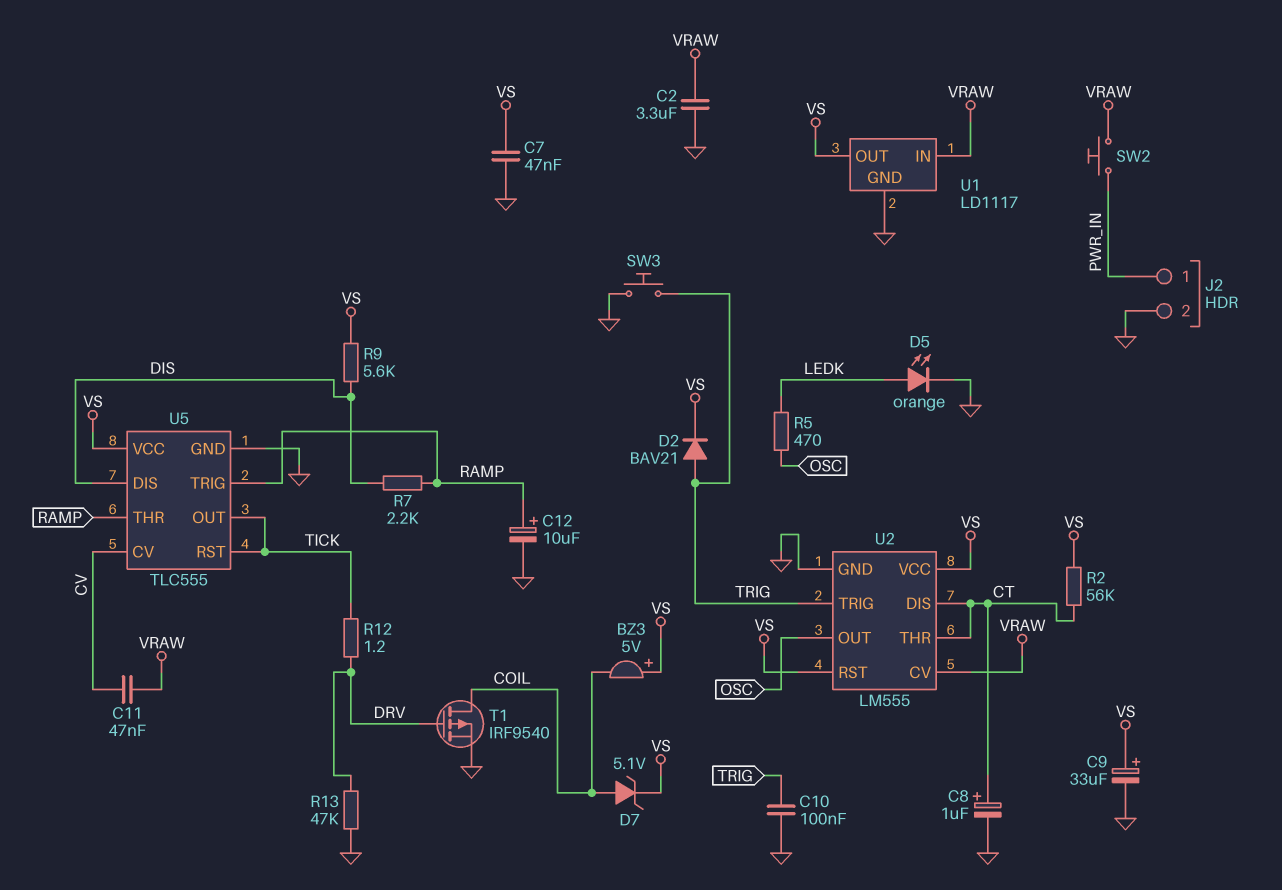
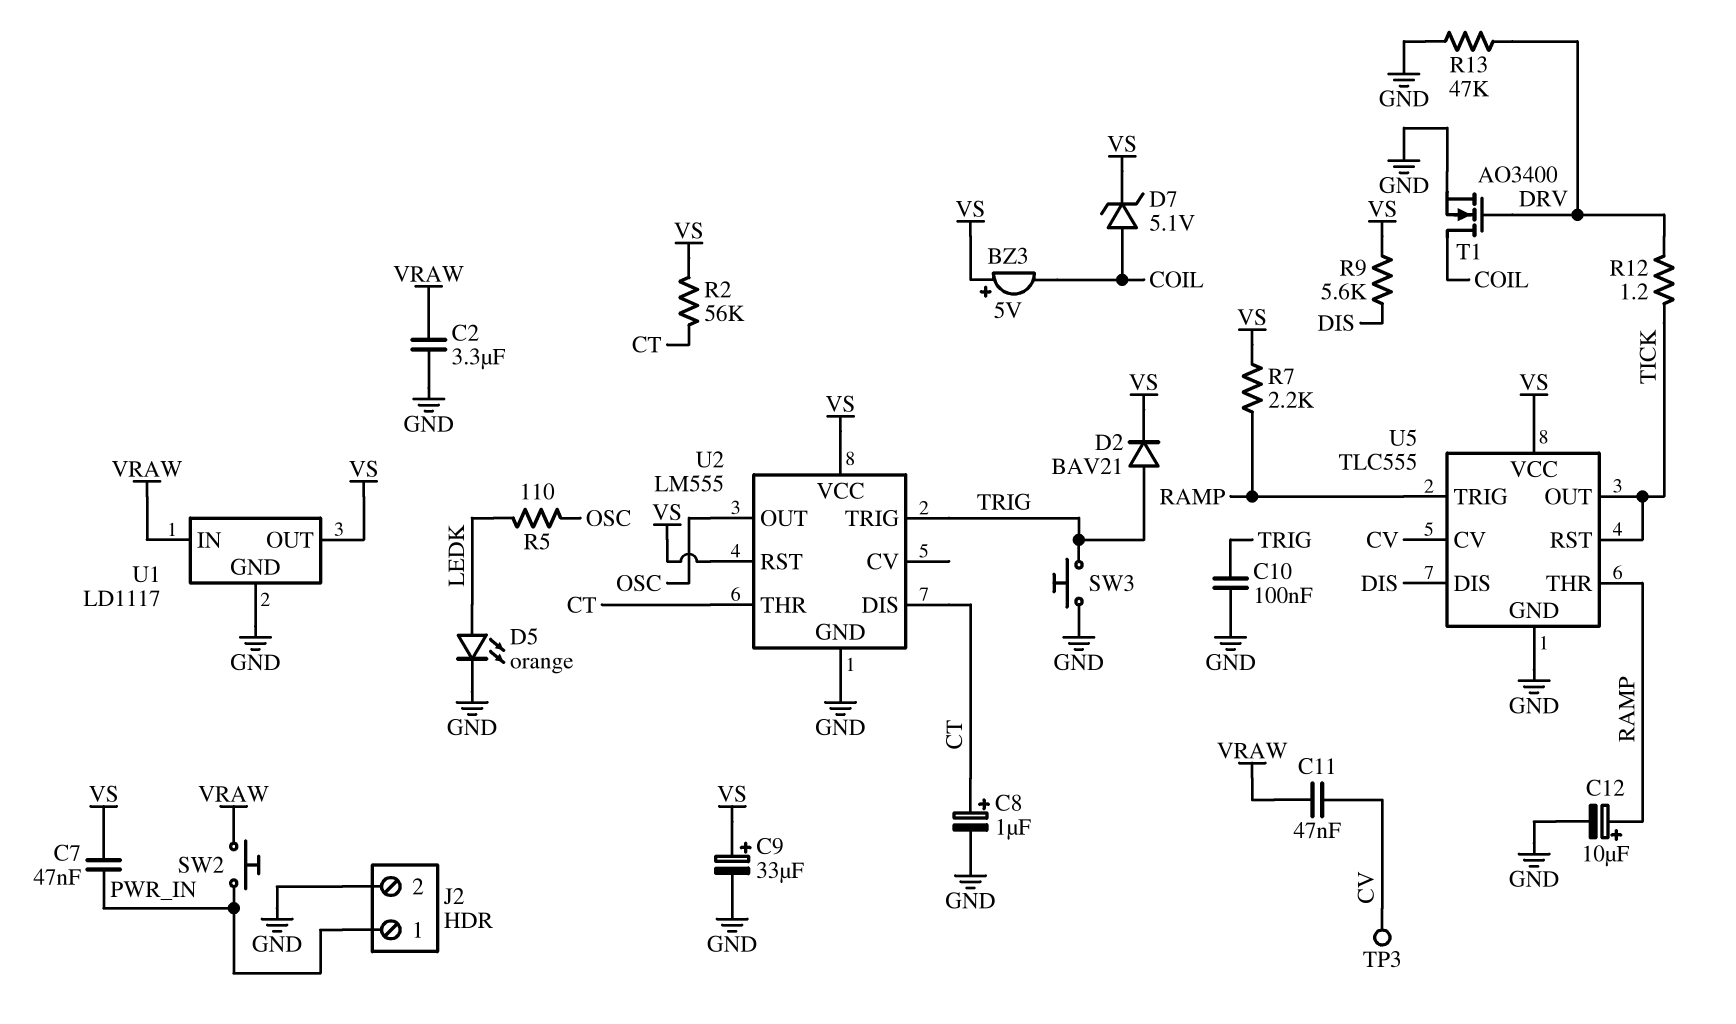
C7: 47nF (GND, VS) -> 47nF (PWR_IN, VS)
R5: 470 (LEDK, OSC) -> 110 (LEDK, OSC)
R7: 2.2k (DIS, RAMP) -> 2.2k (RAMP, VS)
T1: PMOS IRF9540 (G DRV, D COIL, S GND) -> NMOS AO3400 (G DRV, D COIL, S GND)
TP3: none -> test point (CV)
U2 pin CV: VRAW -> none

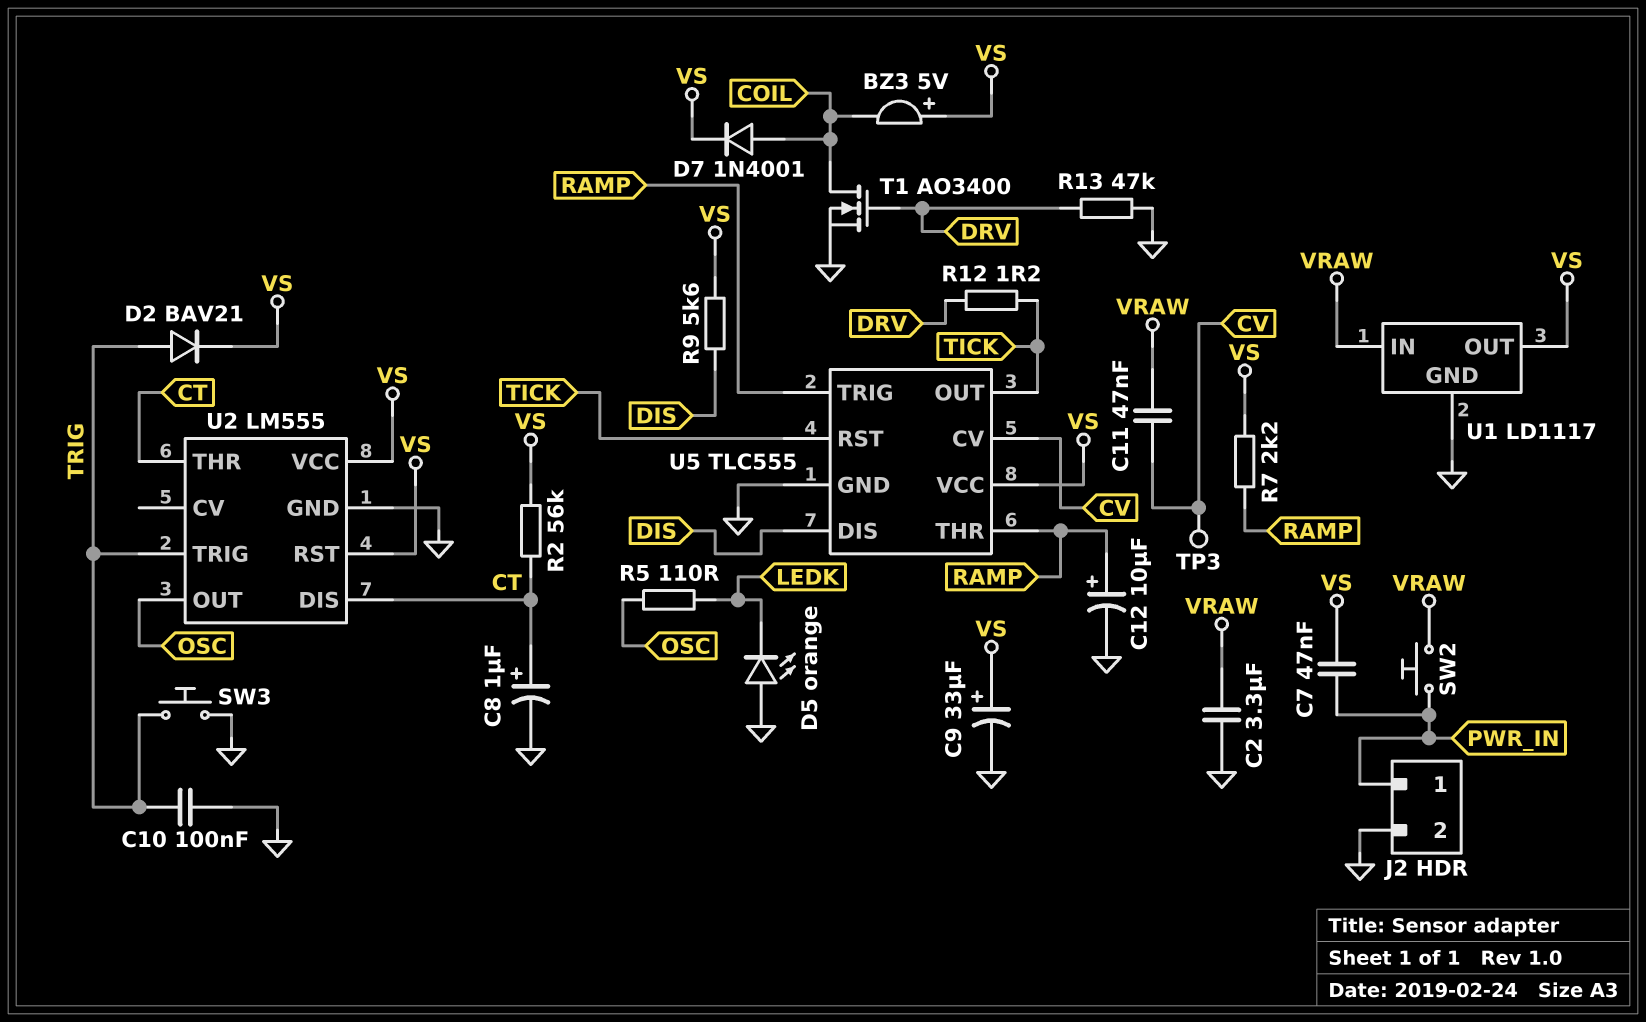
D5: LED orange (A LEDK, K GND) -> LED orange (A GND, K LEDK)
D7: zener 5.1V (A COIL, K VS) -> diode 1N4001 (A COIL, K VS)

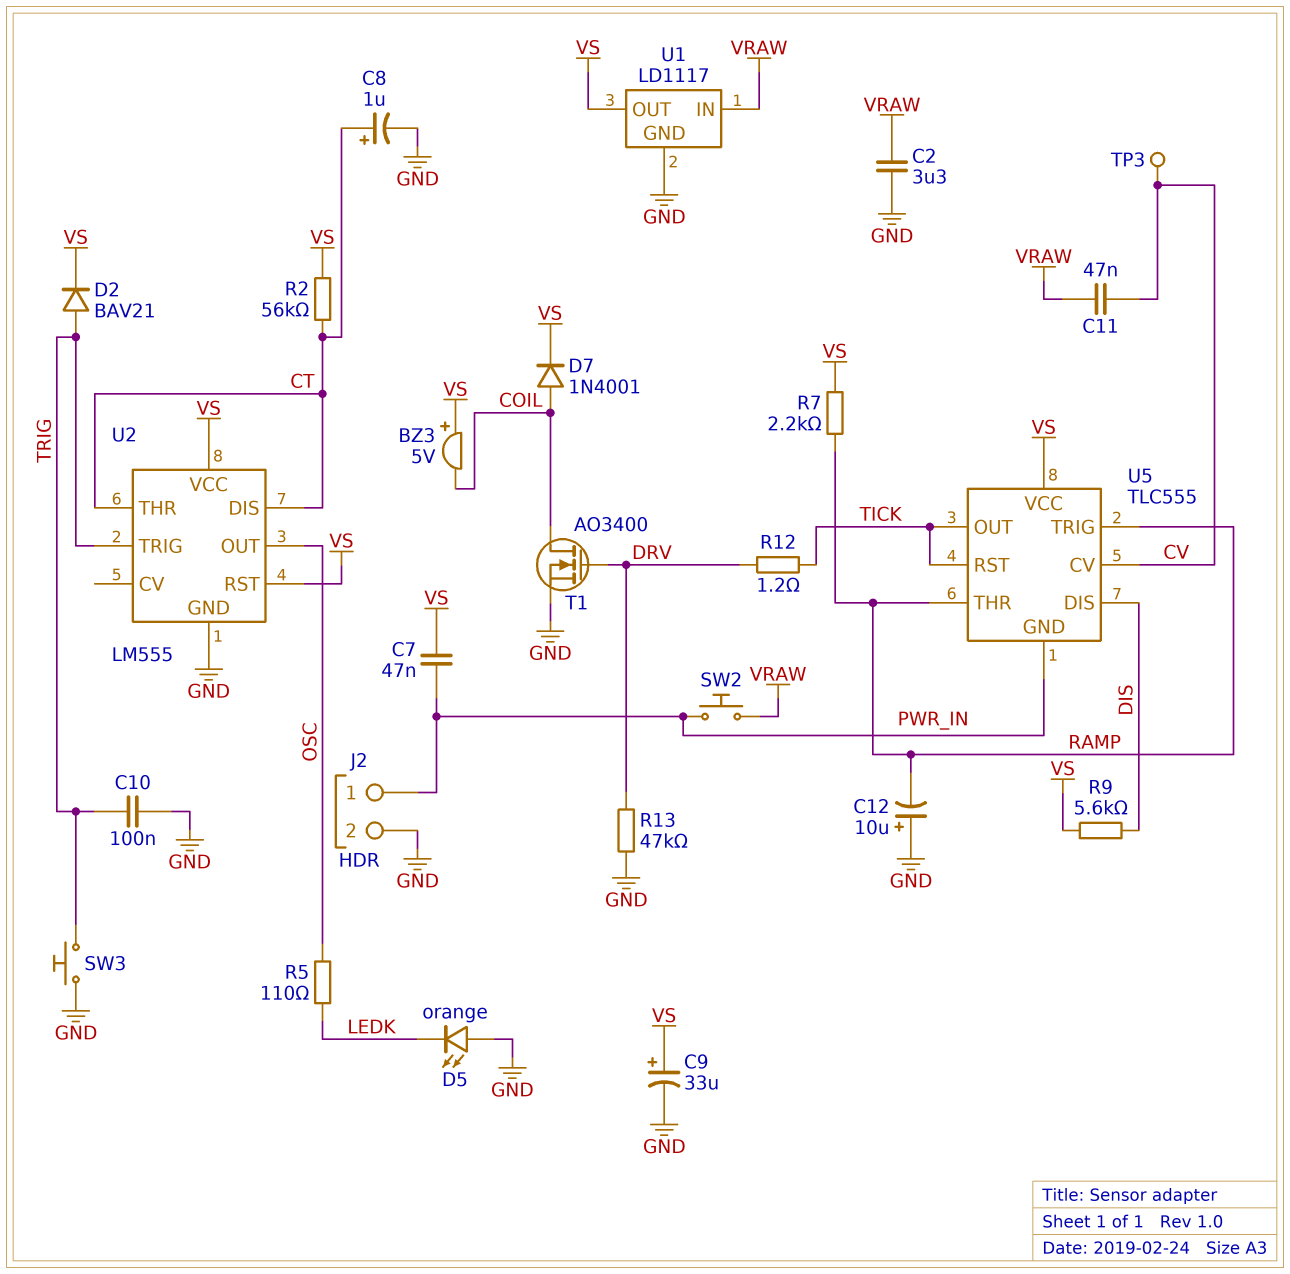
C12: 10uF (plus RAMP, minus GND) -> 10uF (plus GND, minus RAMP)
U5 pin GND: GND -> PWR_IN

